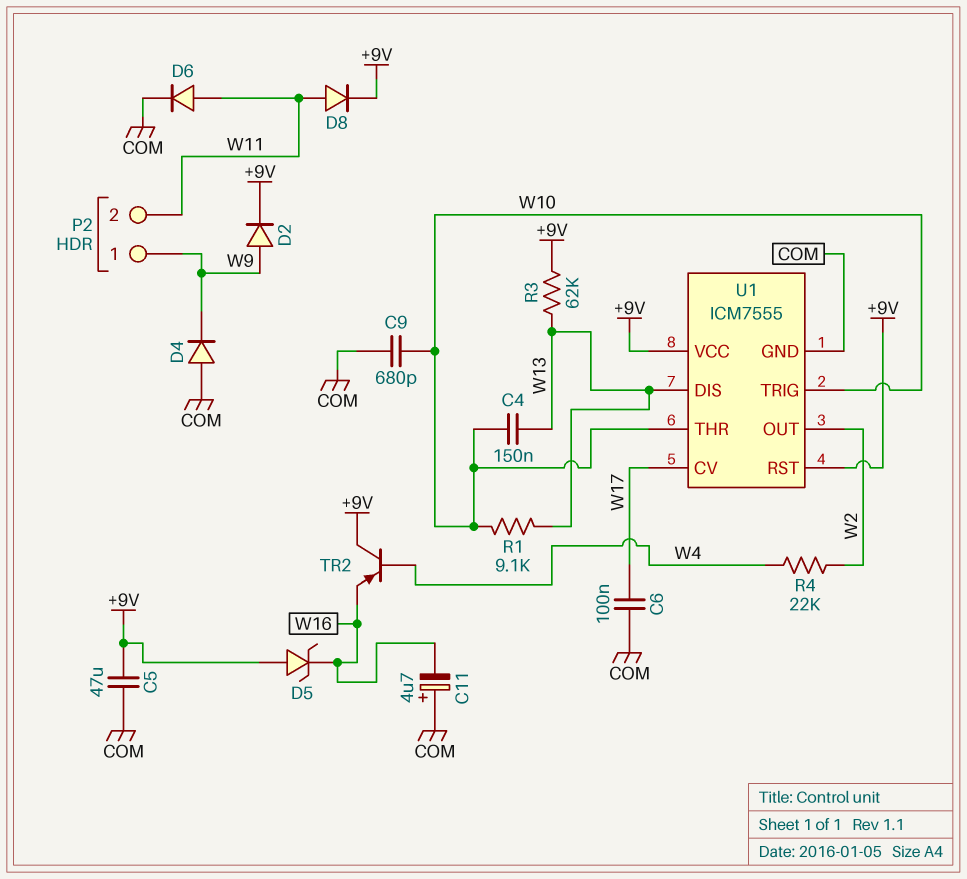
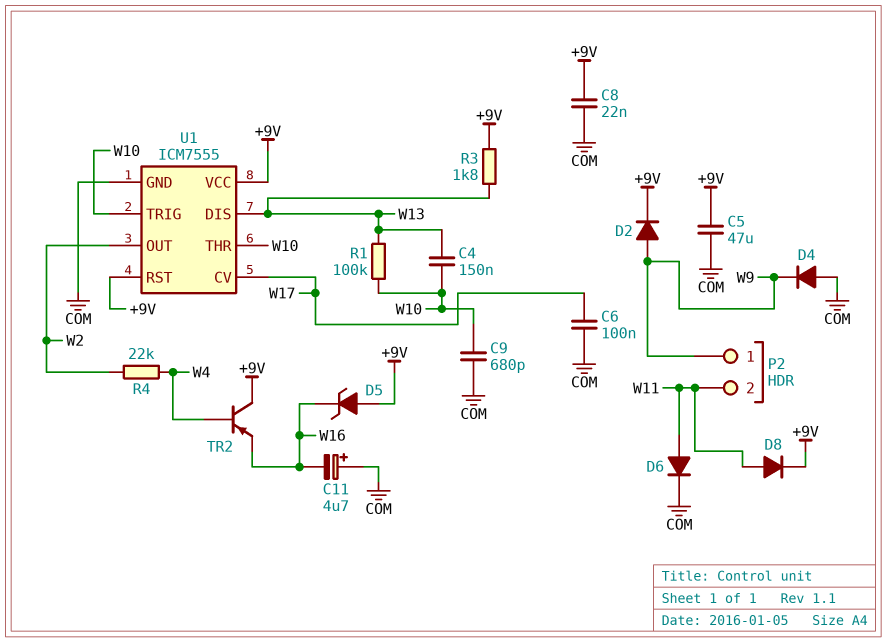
C8: none -> 22nF (+9V, COM)
R1: 9.1k (W10, W13) -> 100k (W10, W13)
R3: 62k (+9V, W13) -> 1.8k (+9V, W13)

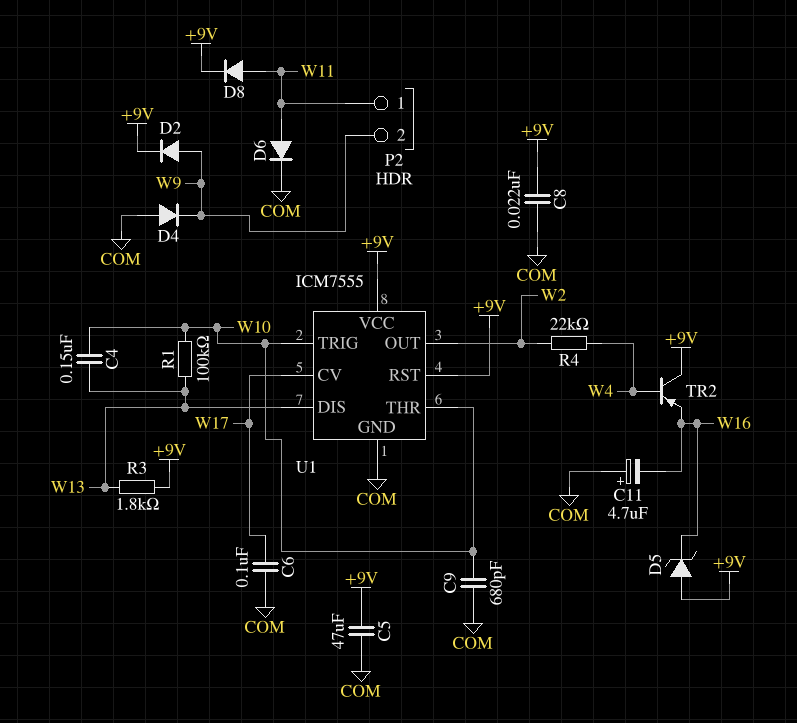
P2 pin 1: W9 -> W11
P2 pin 2: W11 -> W9

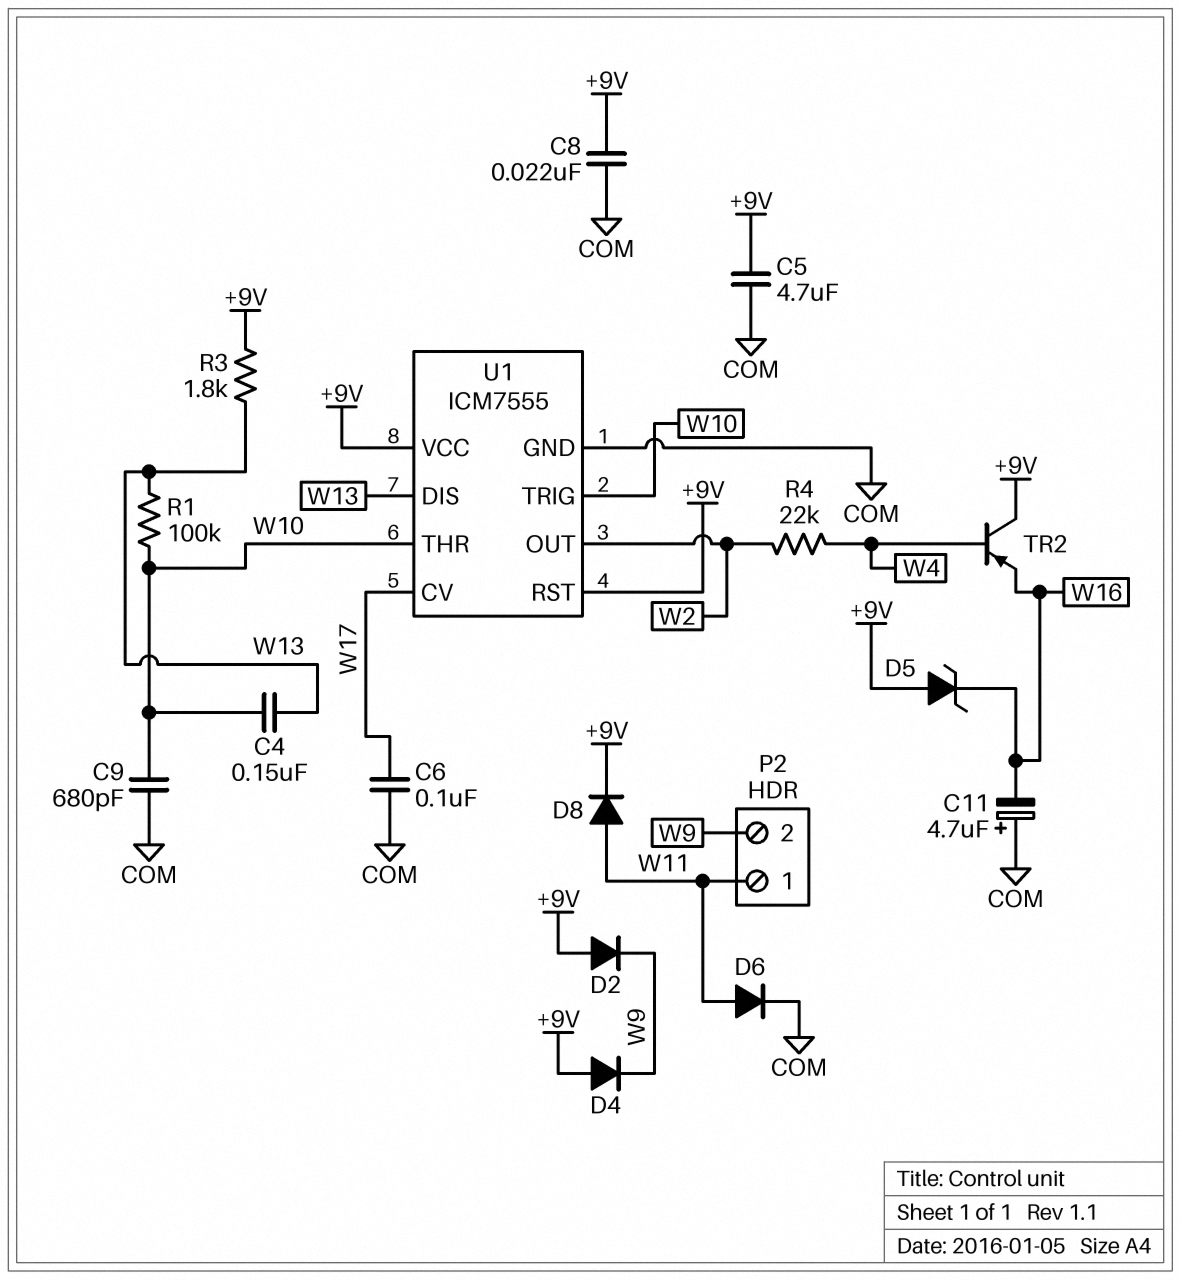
C5: 47uF (+9V, COM) -> 4.7uF (+9V, COM)
D2: diode (A W9, K +9V) -> diode (A +9V, K W9)
D4: diode (A COM, K W9) -> diode (A +9V, K W9)

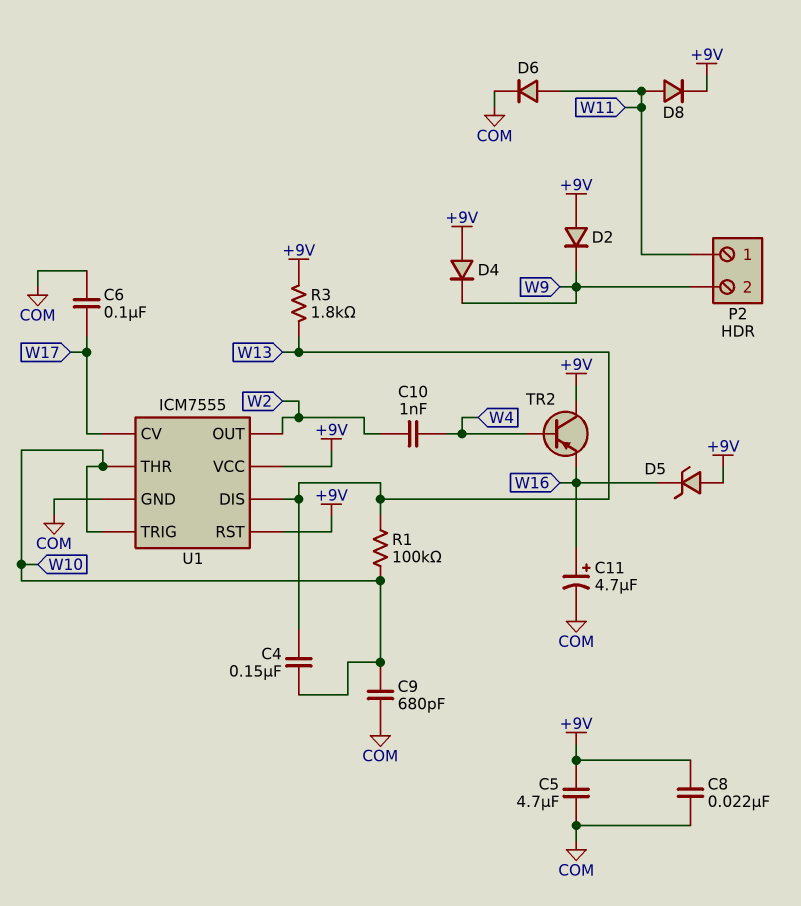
C10: none -> 1nF (W2, W4)
C11: 4.7uF (plus COM, minus W16) -> 4.7uF (plus W16, minus COM)
R4: 22k (W2, W4) -> none

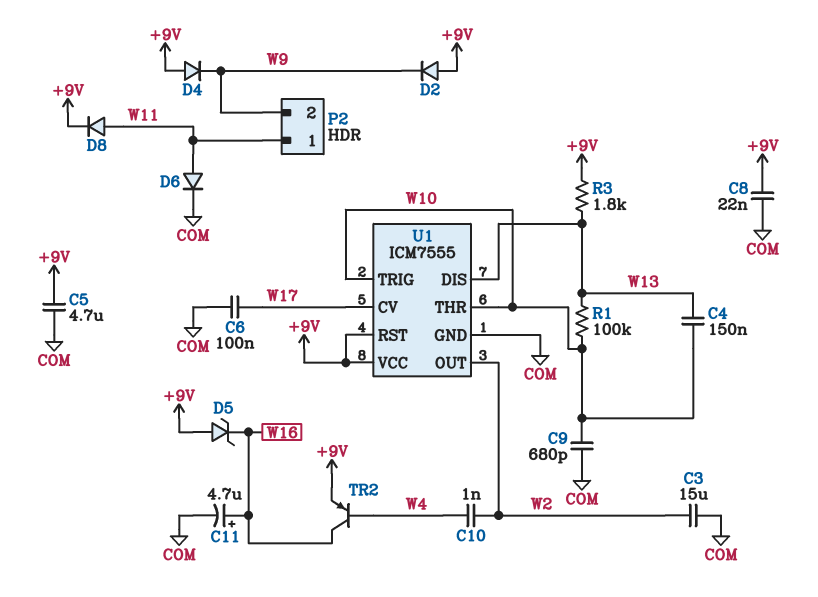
C3: none -> 15uF (COM, W2)
TR2: PNP (B W4, C +9V, E W16) -> PNP (B W4, C W16, E +9V)

